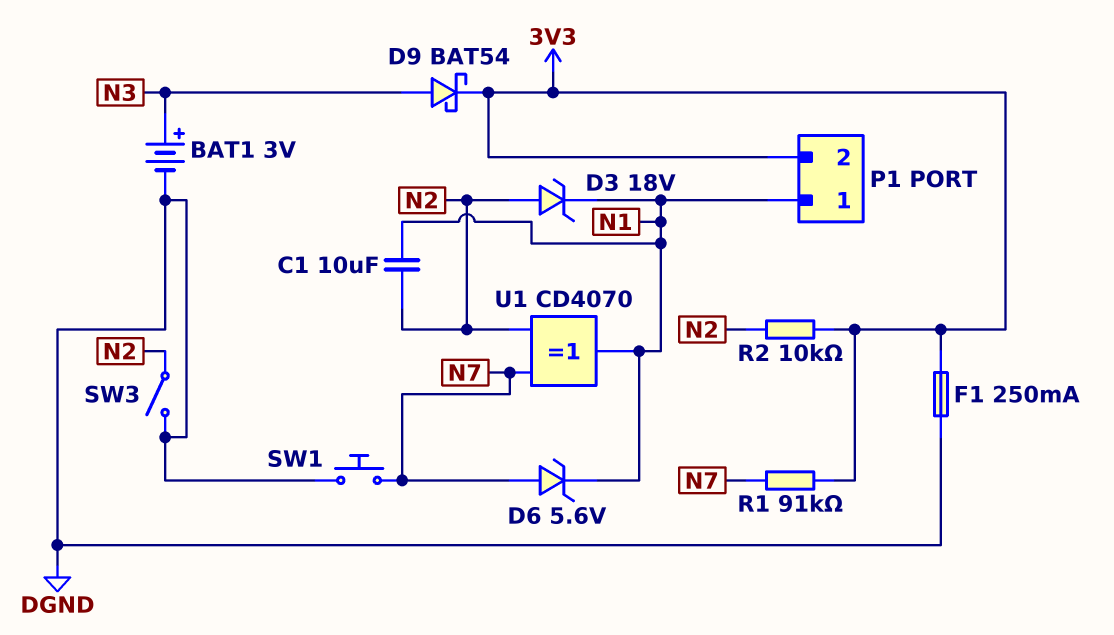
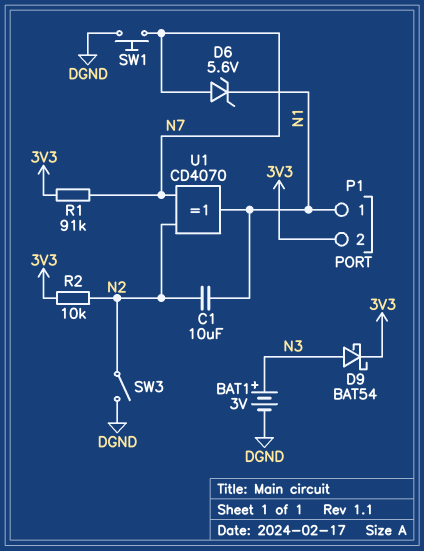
D3: zener 18V (A N2, K N1) -> none
F1: 250mA (3V3, DGND) -> none

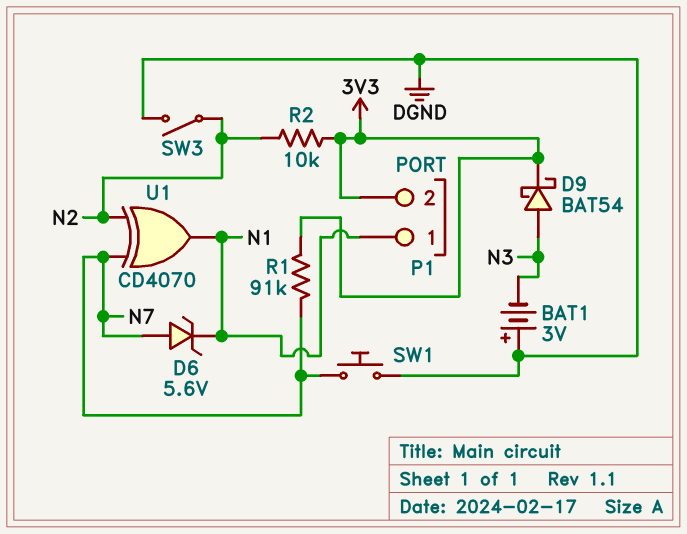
BAT1: 3V (plus N3, minus DGND) -> 3V (plus DGND, minus N3)
C1: 10uF (N1, N2) -> none

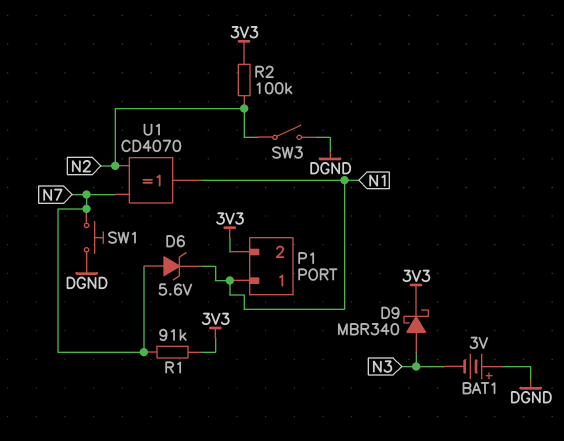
D9: schottky BAT54 (A N3, K 3V3) -> schottky MBR340 (A N3, K 3V3)
R2: 10k (3V3, N2) -> 100k (3V3, N2)

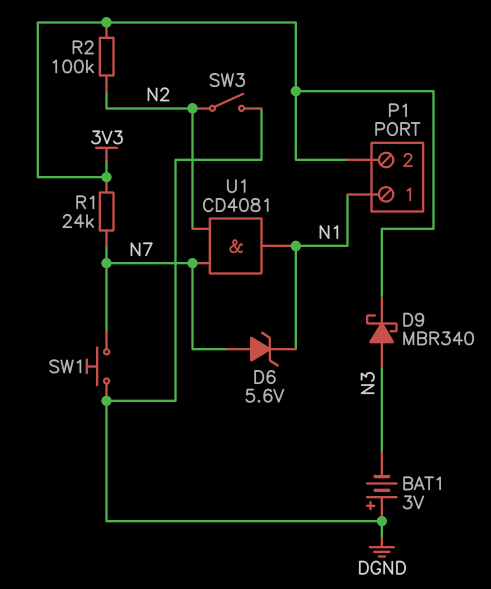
R1: 91k (3V3, N7) -> 24k (3V3, N7)
U1: XOR CD4070 (in N2, in N7, out N1) -> AND CD4081 (in N2, in N7, out N1)

